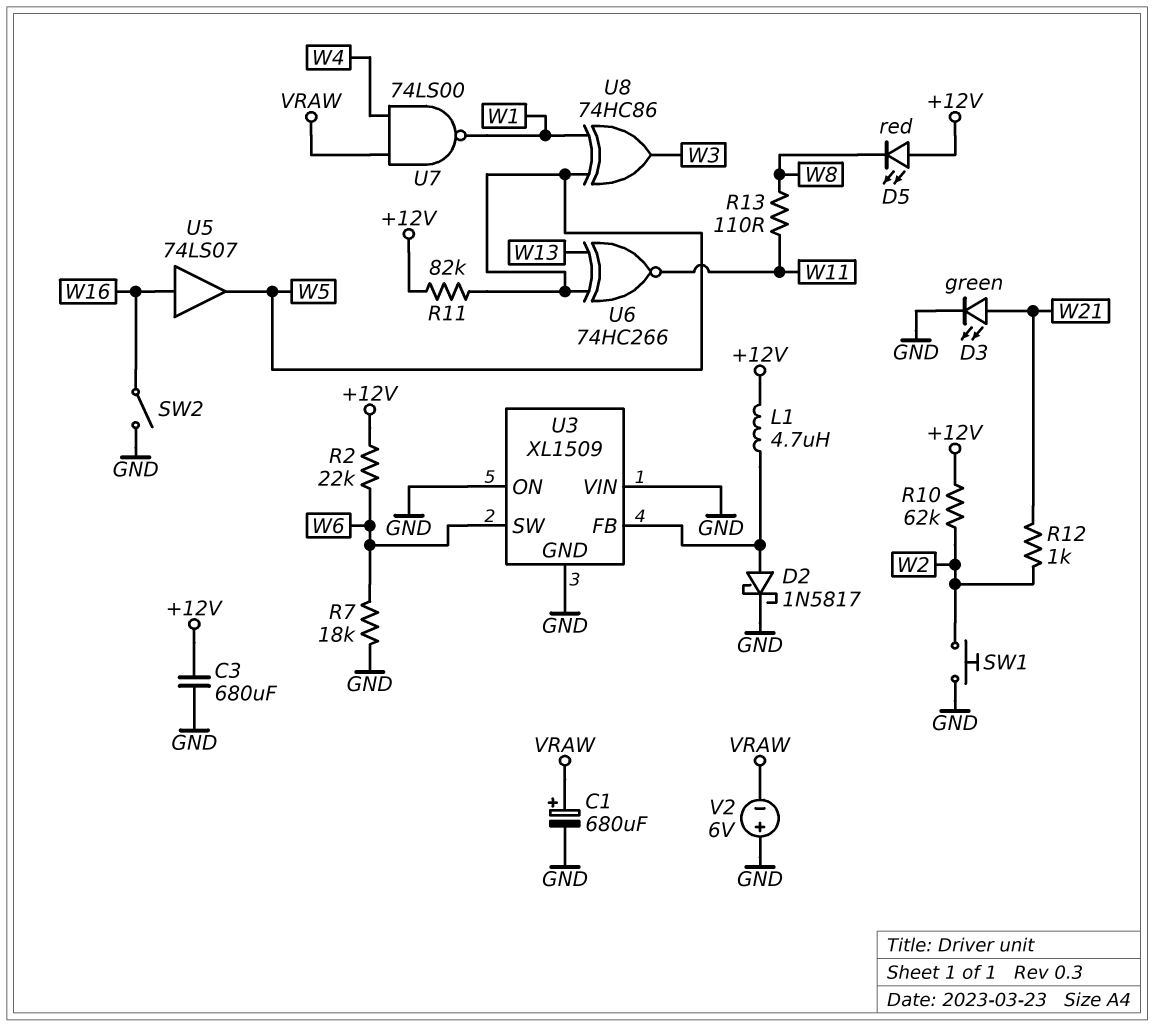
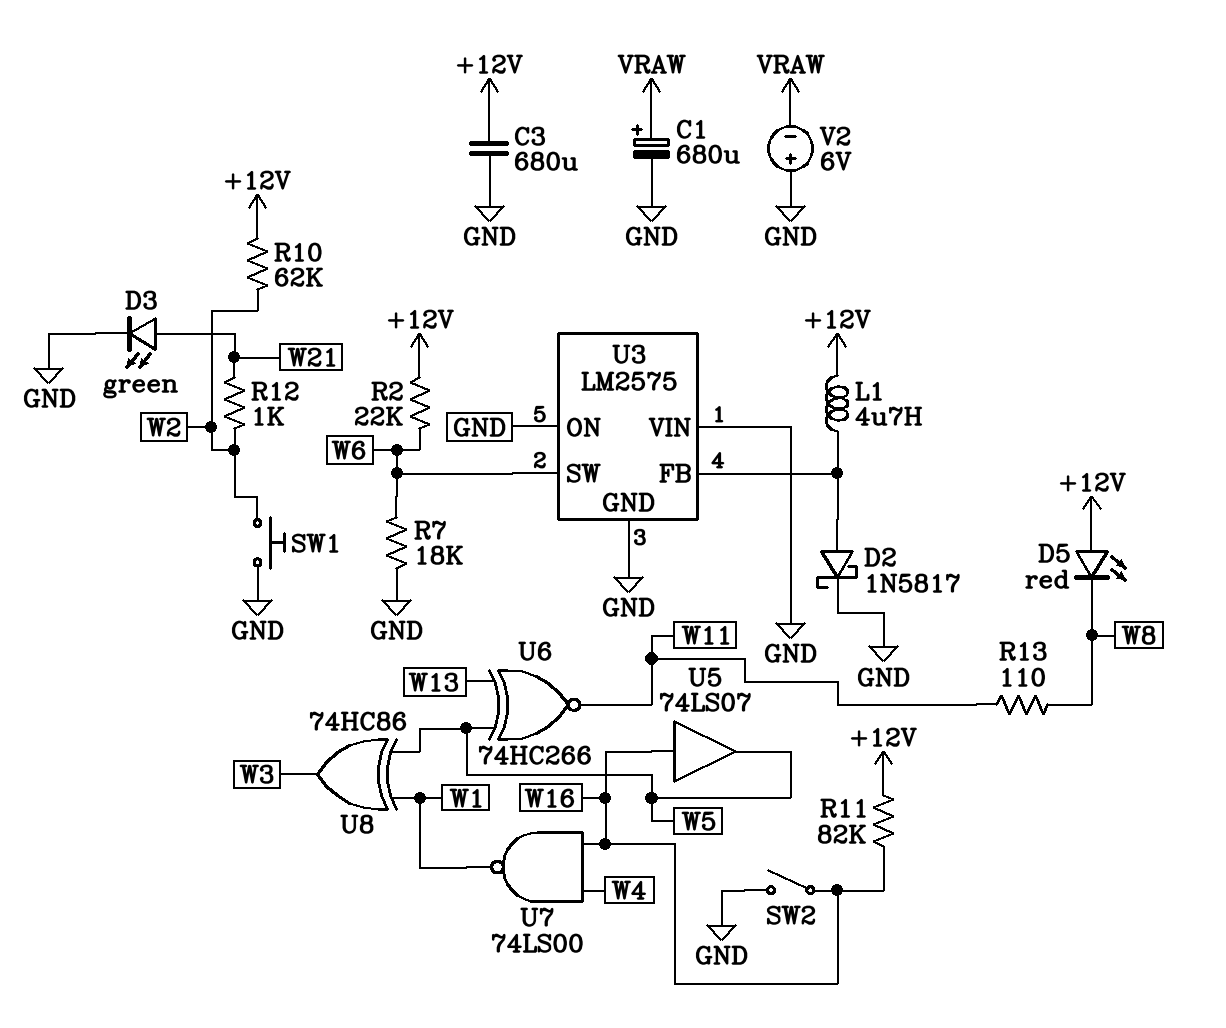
R11: 82k (+12V, W5) -> 82k (+12V, W16)
U3: XL1509 -> LM2575
U7: NAND 74LS00 (in VRAW, in W4, out W1) -> NAND 74LS00 (in W4, in W16, out W1)

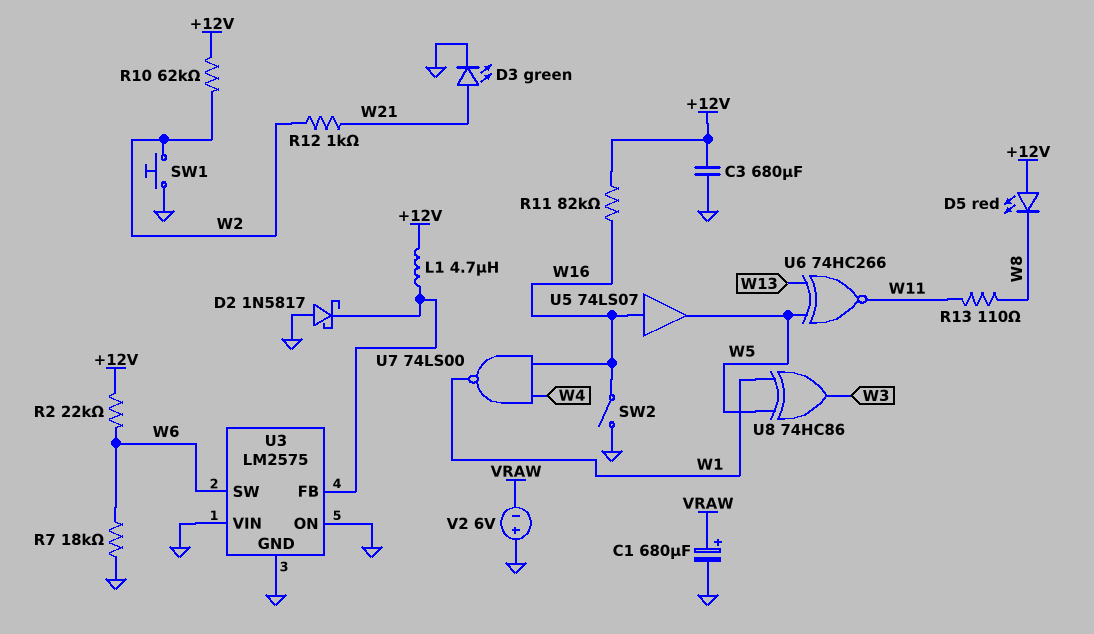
D2: schottky 1N5817 (A U3/FB, K GND) -> schottky 1N5817 (A GND, K U3/FB)

